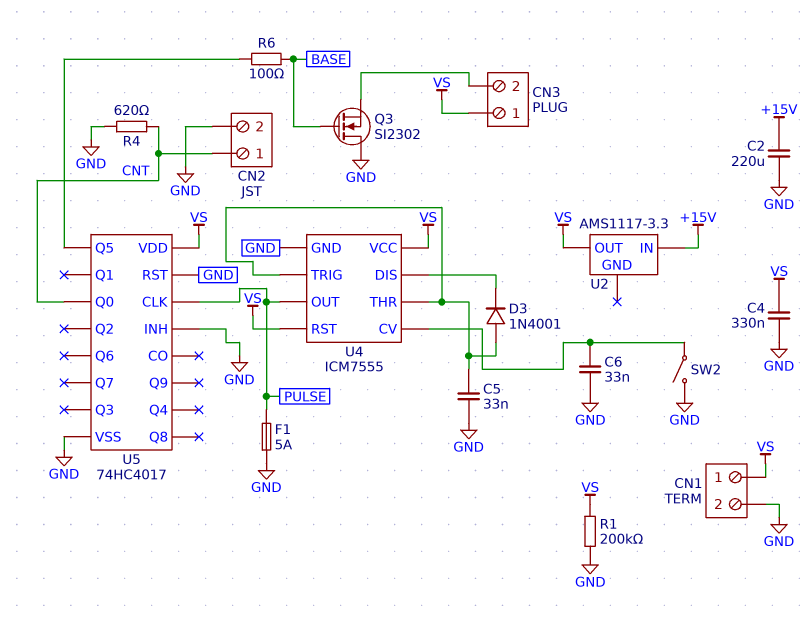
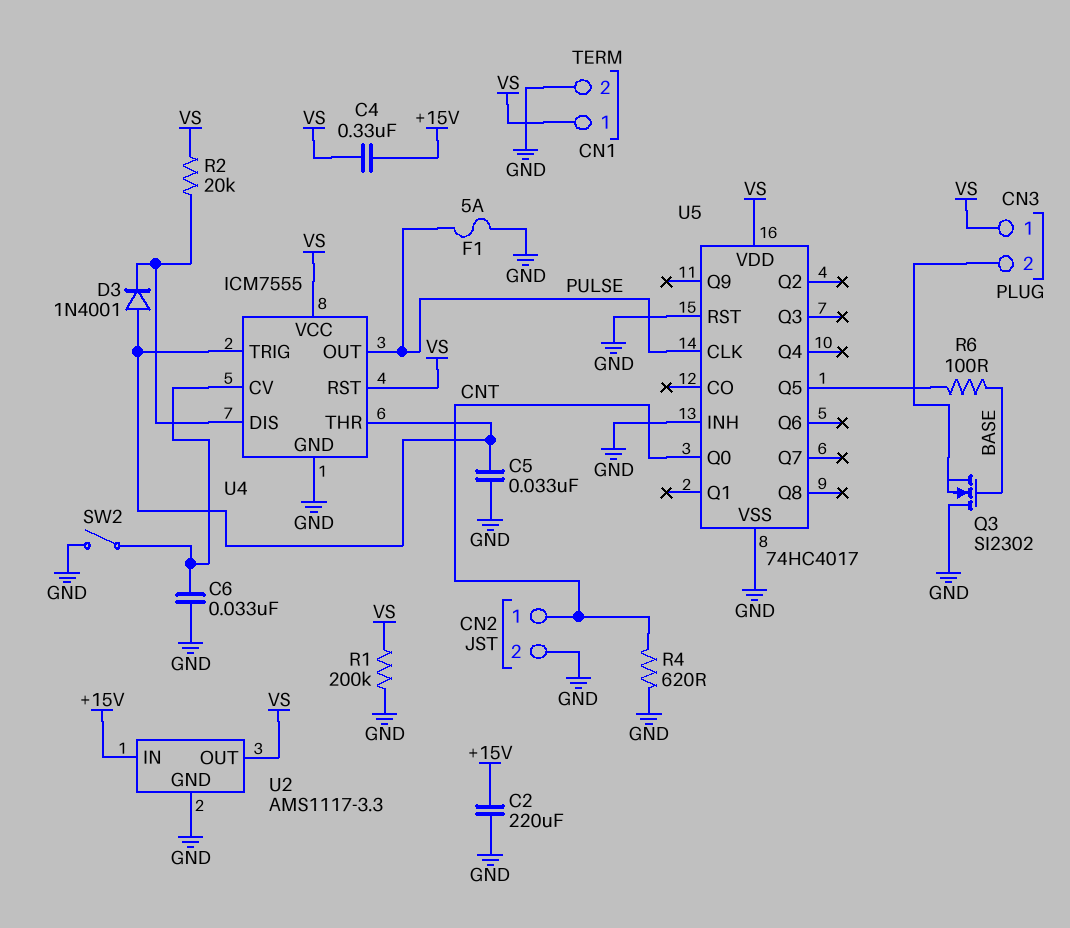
C4: 330nF (GND, VS) -> 330nF (+15V, VS)
R2: none -> 20k (U4/DIS, VS)
U2 pin GND: none -> GND

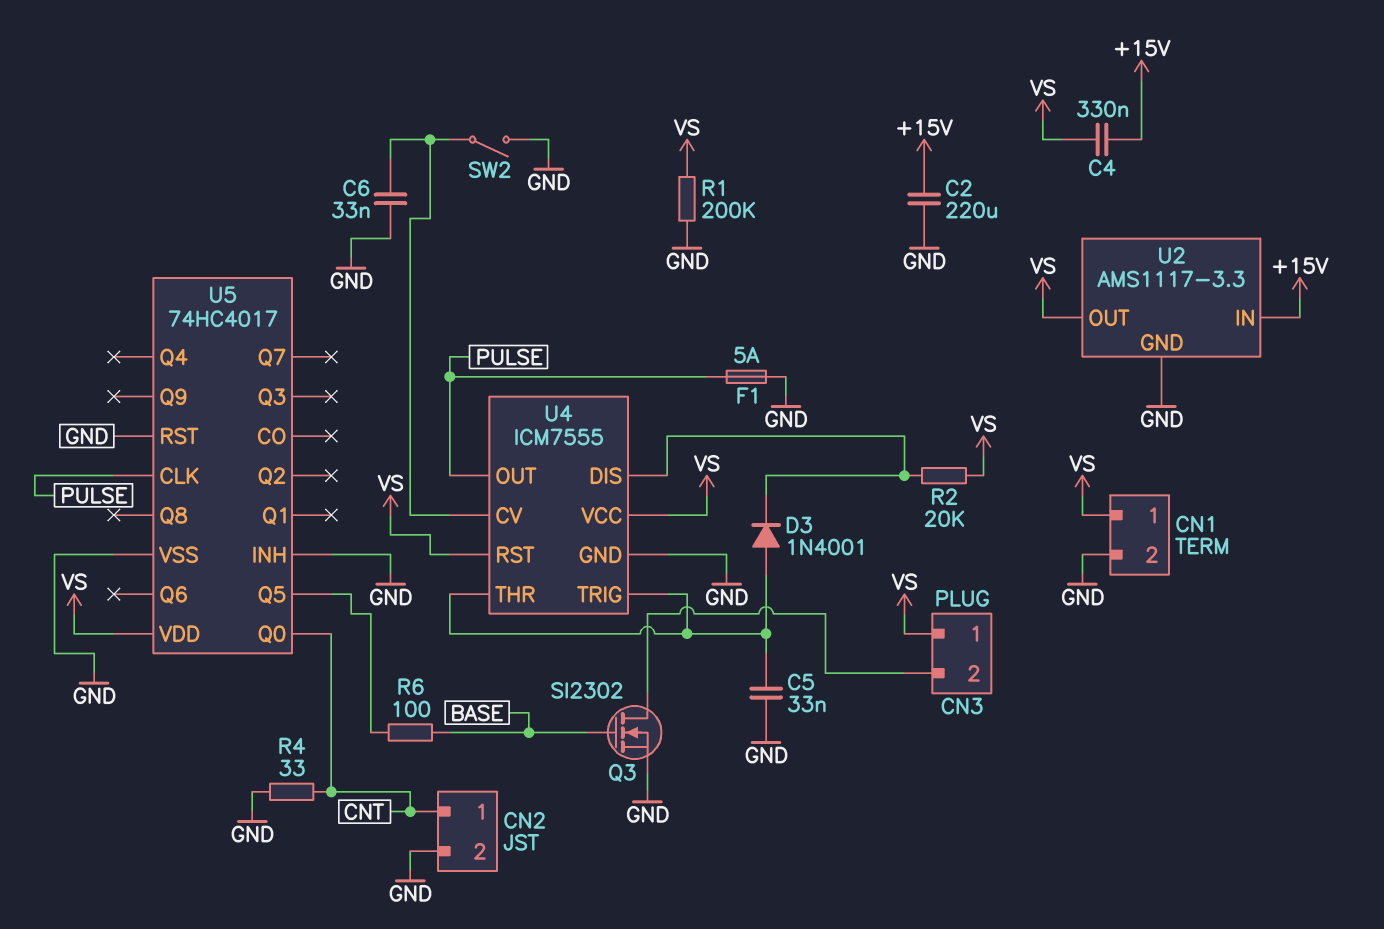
Q3: NMOS SI2302 (G BASE, D GND, S CN3/2) -> NMOS SI2302 (G BASE, D CN3/2, S GND)
R4: 620 (CNT, GND) -> 33 (CNT, GND)

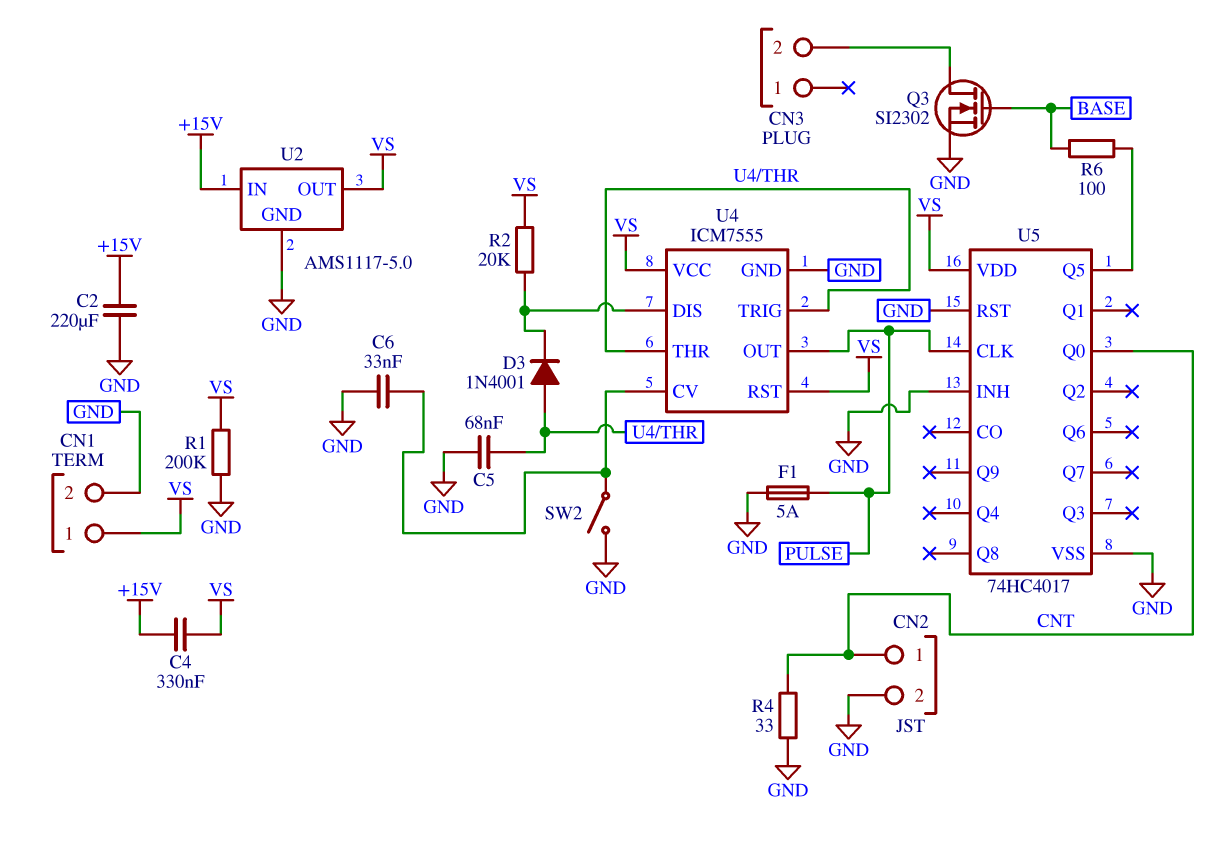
C5: 33nF (GND, U4/THR) -> 68nF (GND, U4/THR)
CN3 pin 1: VS -> none
U2: AMS1117-3.3 -> AMS1117-5.0

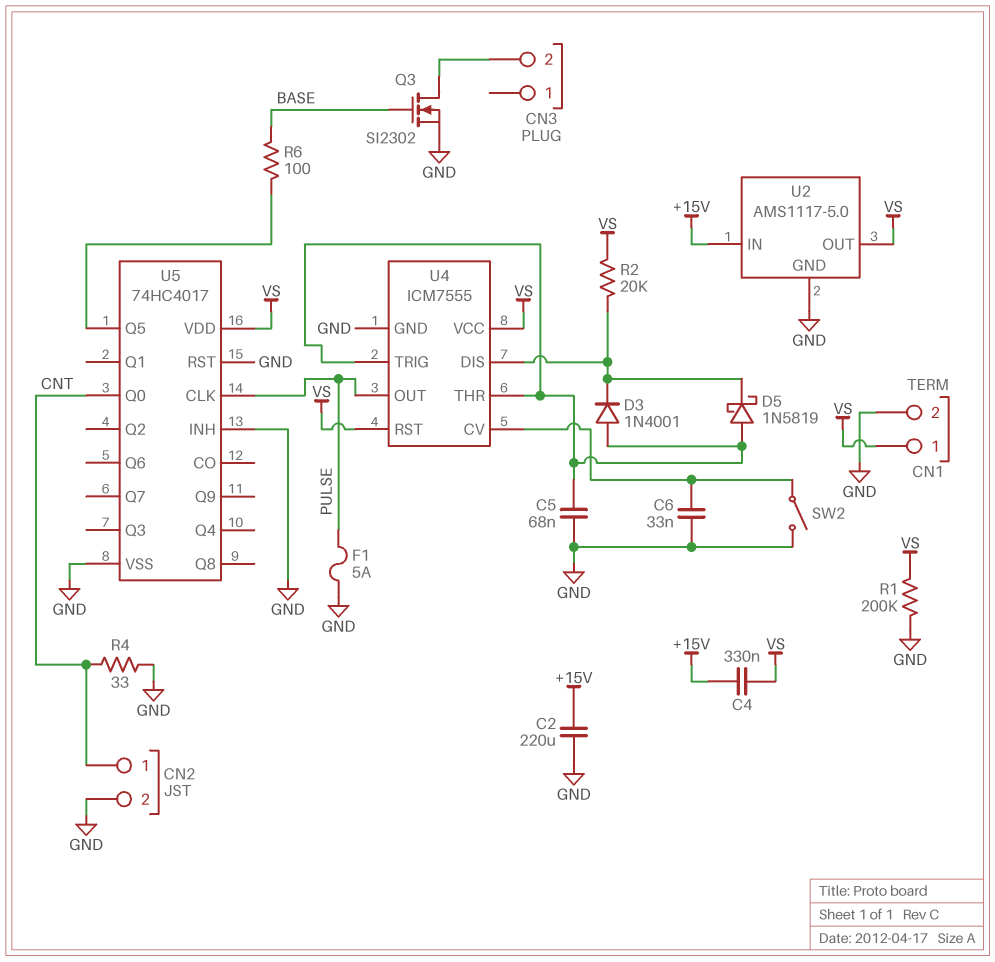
D5: none -> schottky 1N5819 (A U4/THR, K U4/DIS)

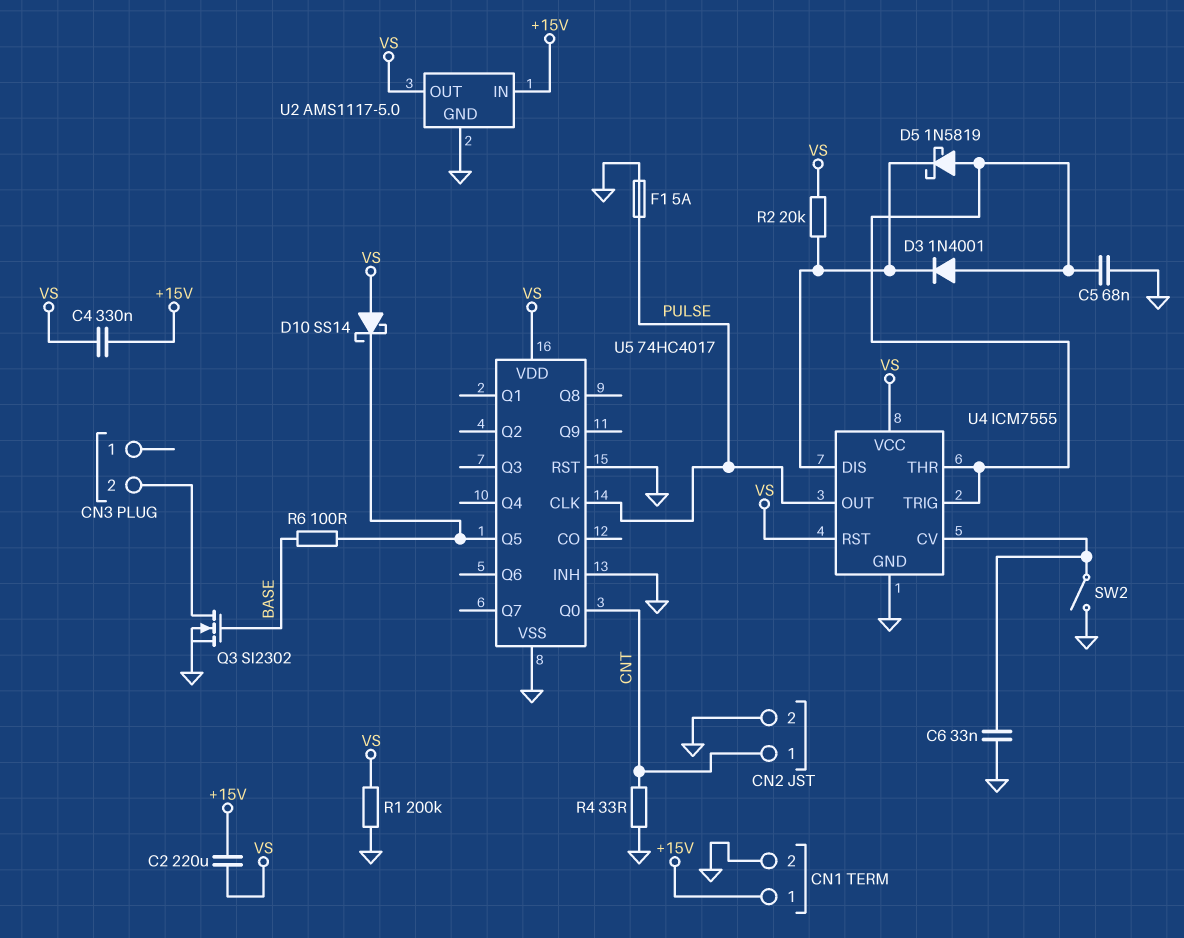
C2: 220uF (+15V, GND) -> 220uF (+15V, VS)
CN1 pin 1: VS -> +15V
D10: none -> schottky SS14 (A VS, K U5/Q5)

